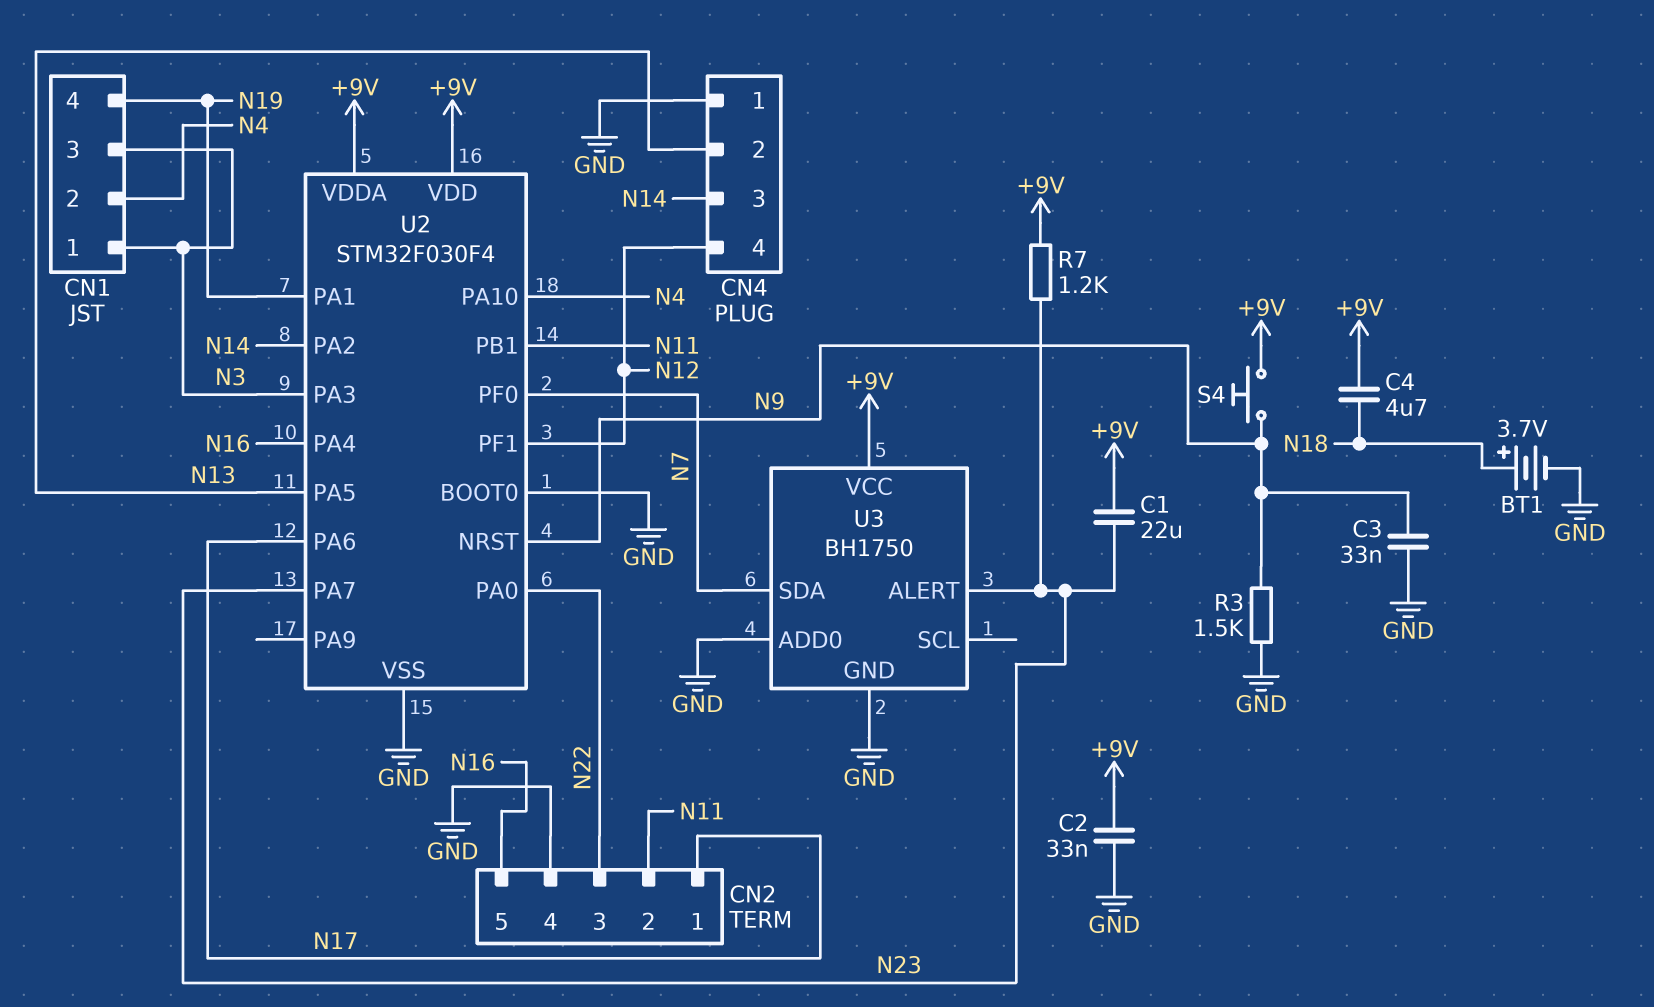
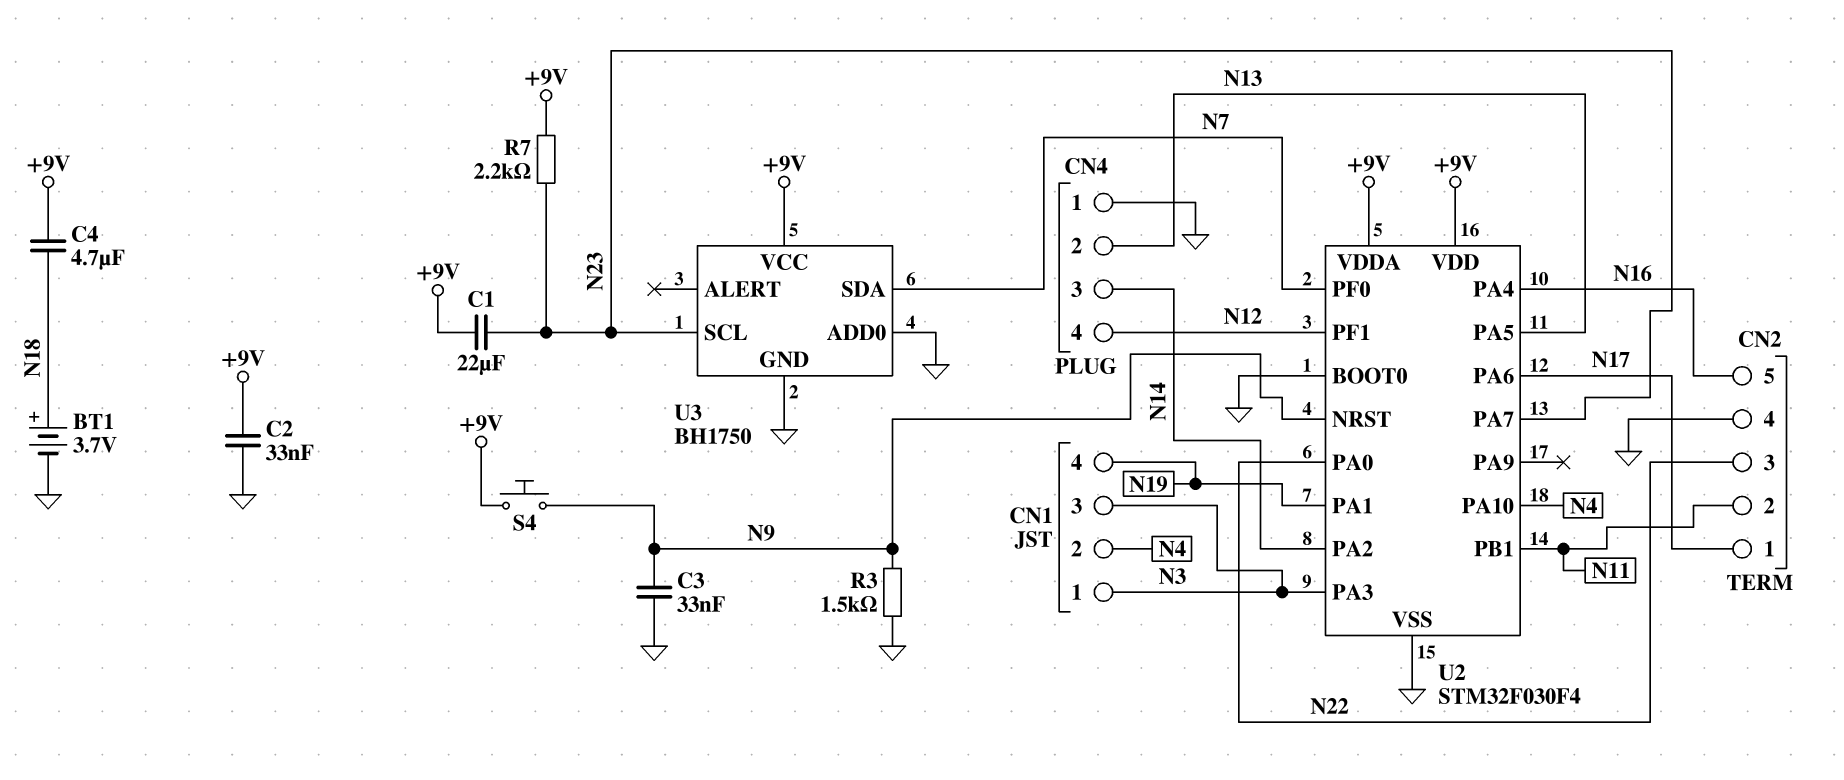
R7: 1.2k (+9V, N23) -> 2.2k (+9V, N23)
U3 pin ALERT: N23 -> none
U3 pin SCL: none -> N23

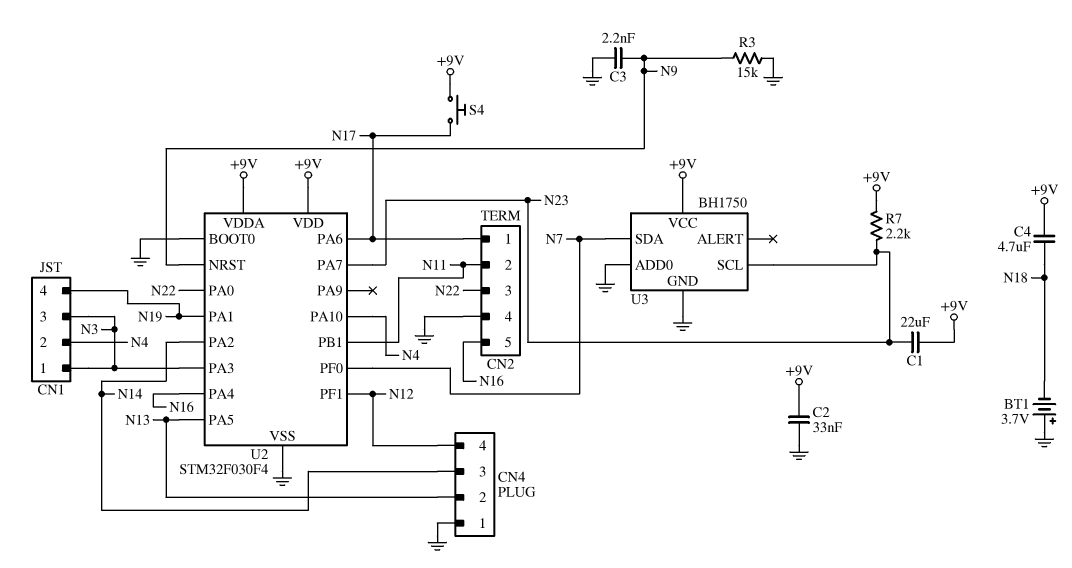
BT1: 3.7V (plus N18, minus GND) -> 3.7V (plus GND, minus N18)
C3: 33nF (GND, N9) -> 2.2nF (GND, N9)
R3: 1.5k (GND, N9) -> 15k (GND, N9)
S4: button (+9V, N9) -> button (+9V, N17)

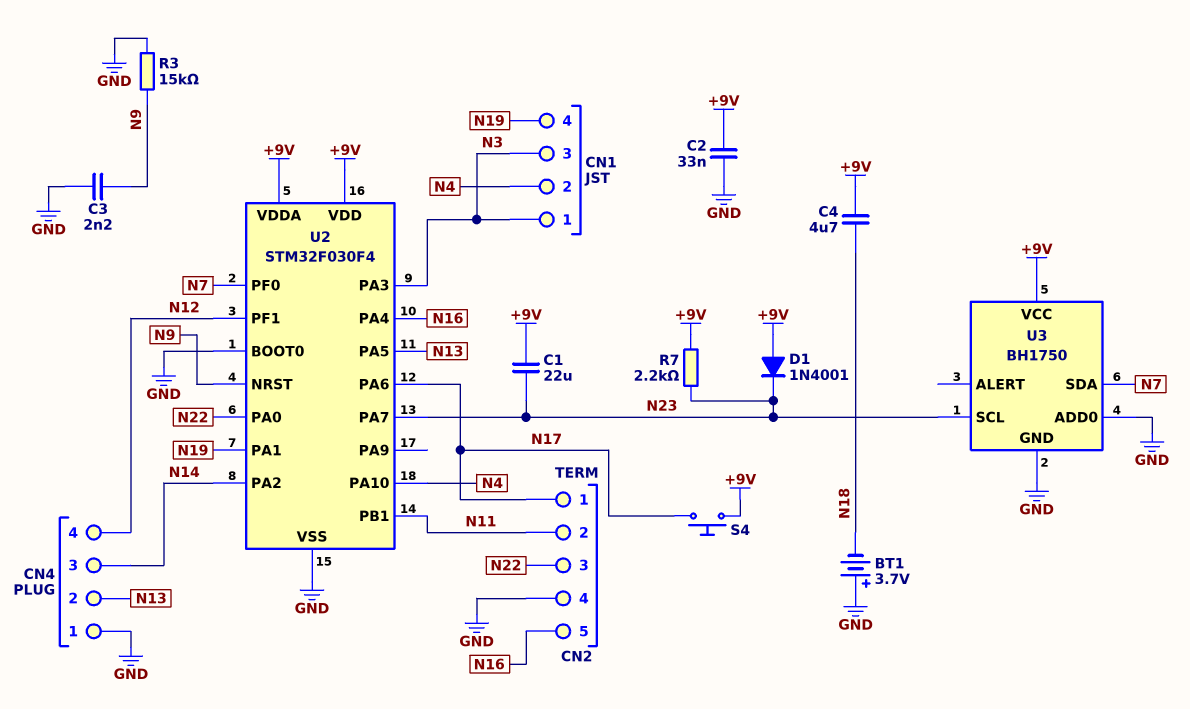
D1: none -> diode 1N4001 (A +9V, K N23)

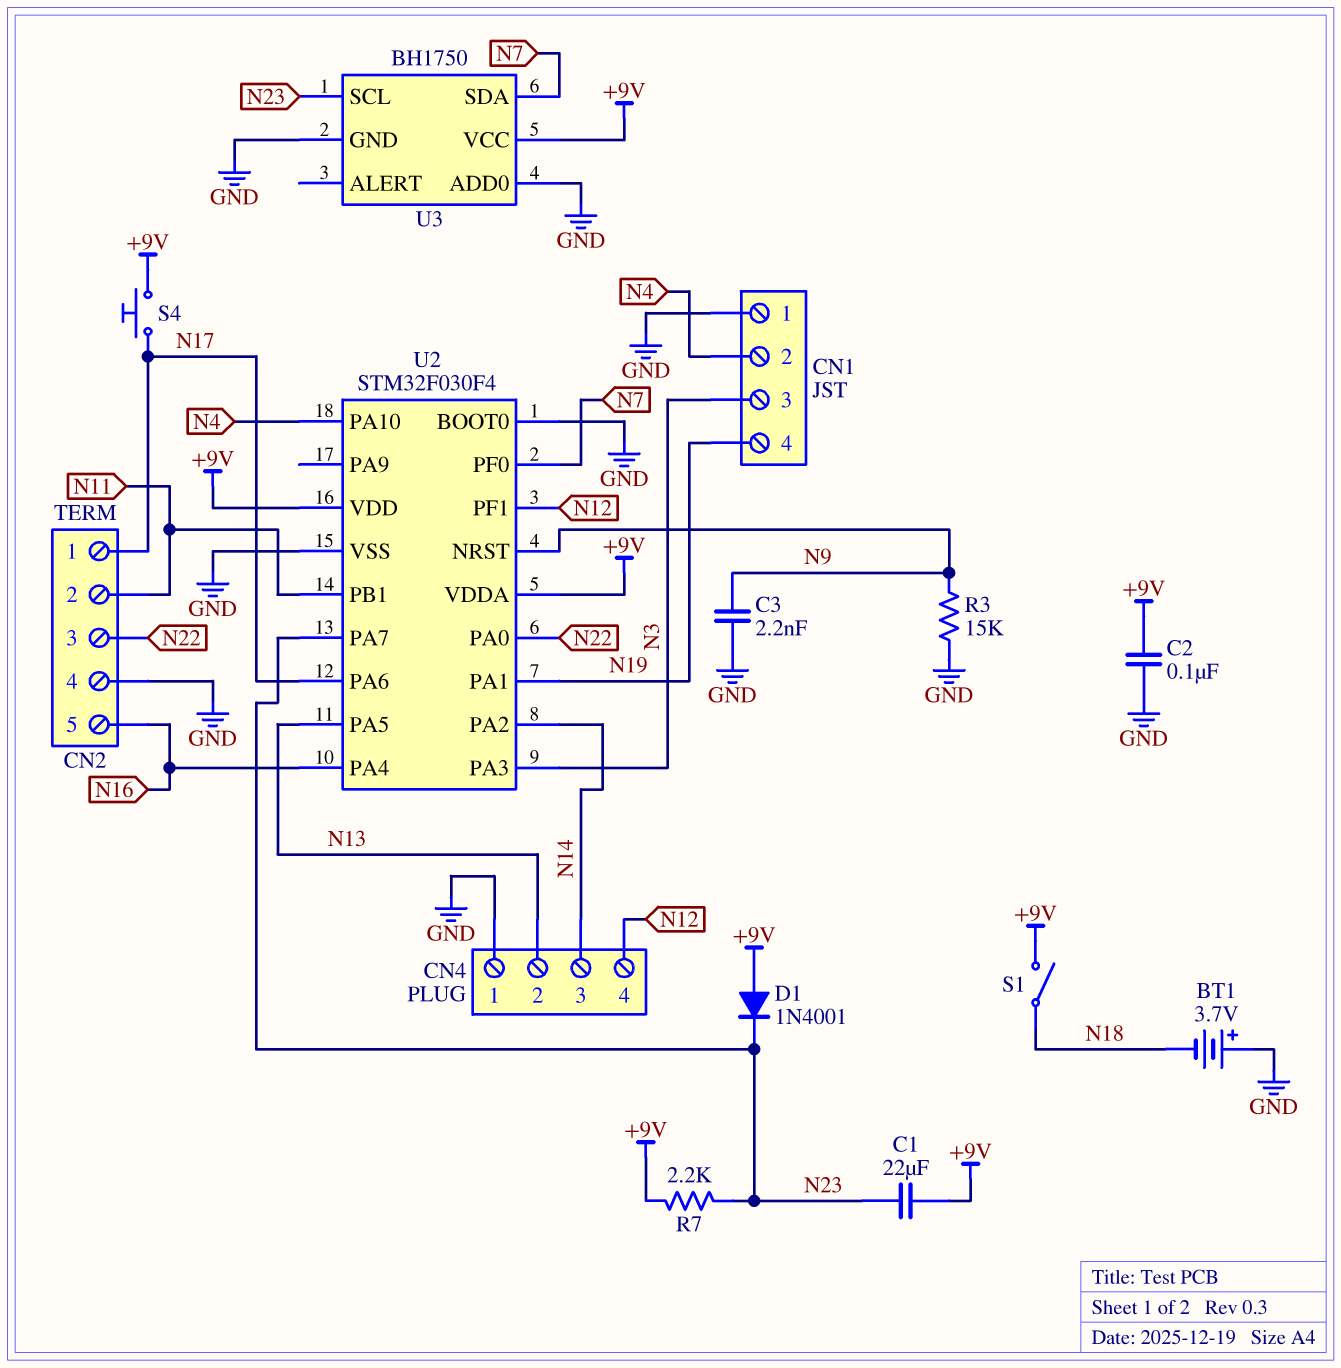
C2: 33nF (+9V, GND) -> 100nF (+9V, GND)
C4: 4.7uF (+9V, N18) -> none
CN1 pin 1: N3 -> GND
S1: none -> switch (+9V, N18)

